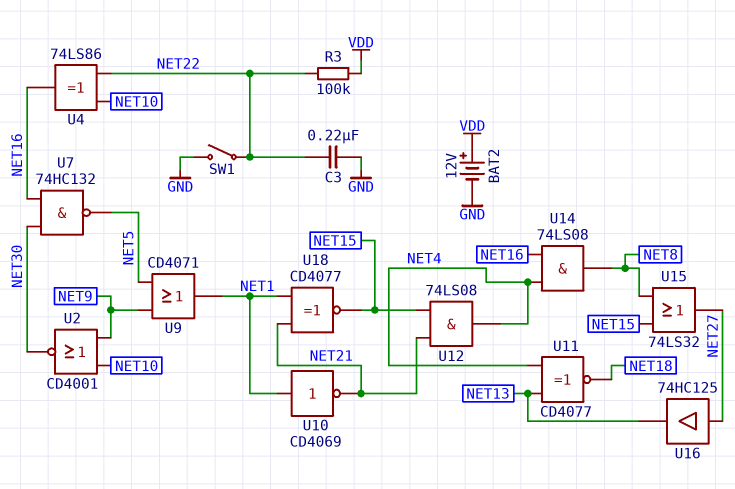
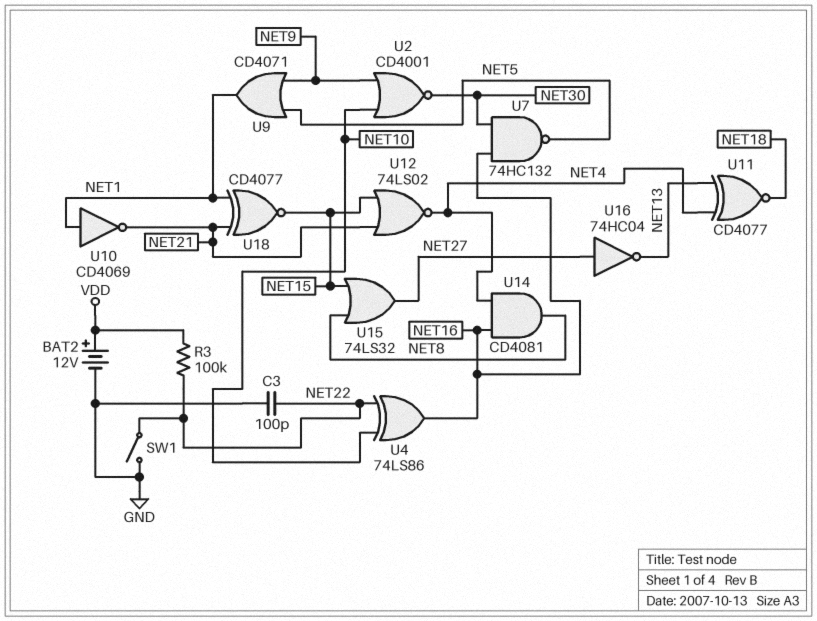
C3: 220nF (GND, NET22) -> 100pF (GND, NET22)
U12: AND 74LS08 (in NET15, in NET21, out NET4) -> NOR 74LS02 (in NET15, in NET21, out NET4)
U14: AND 74LS08 (in NET4, in NET16, out NET8) -> AND CD4081 (in NET4, in NET16, out NET8)
U16: buffer 74HC125 (in NET27, out NET13) -> NOT 74HC04 (in NET27, out NET13)

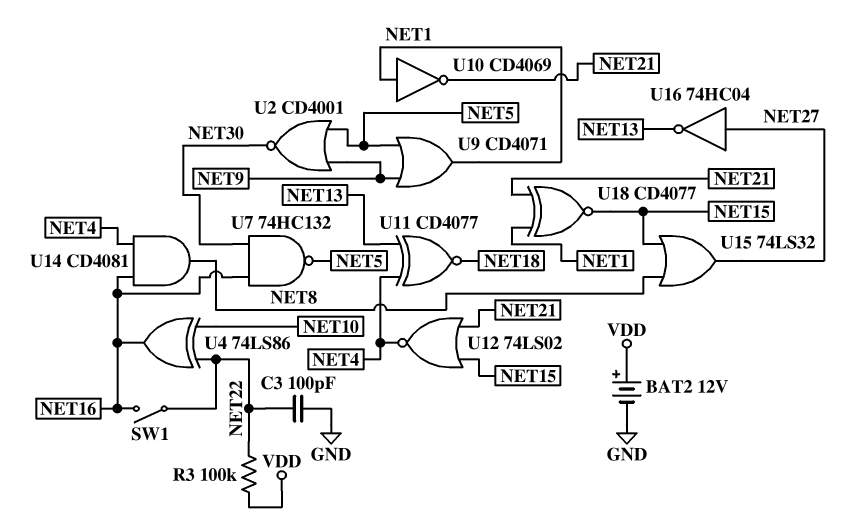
SW1: switch (GND, NET22) -> switch (NET16, NET22)
U2: NOR CD4001 (in NET9, in NET10, out NET30) -> NOR CD4001 (in NET5, in NET9, out NET30)

